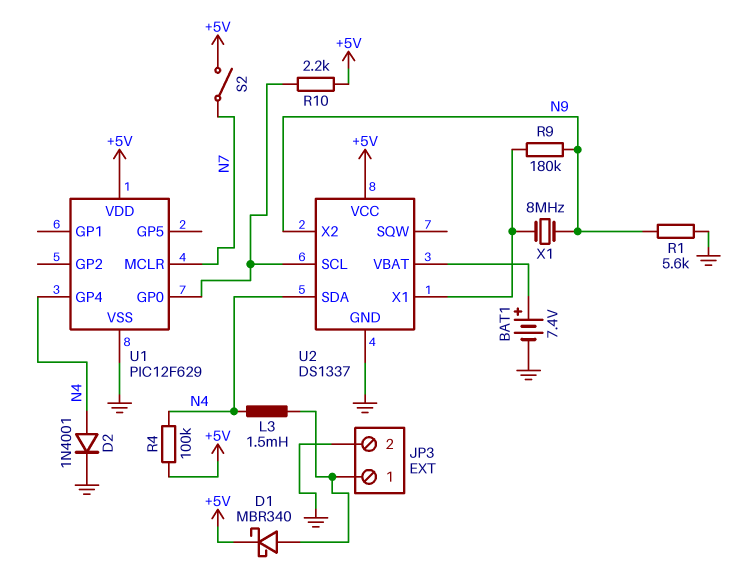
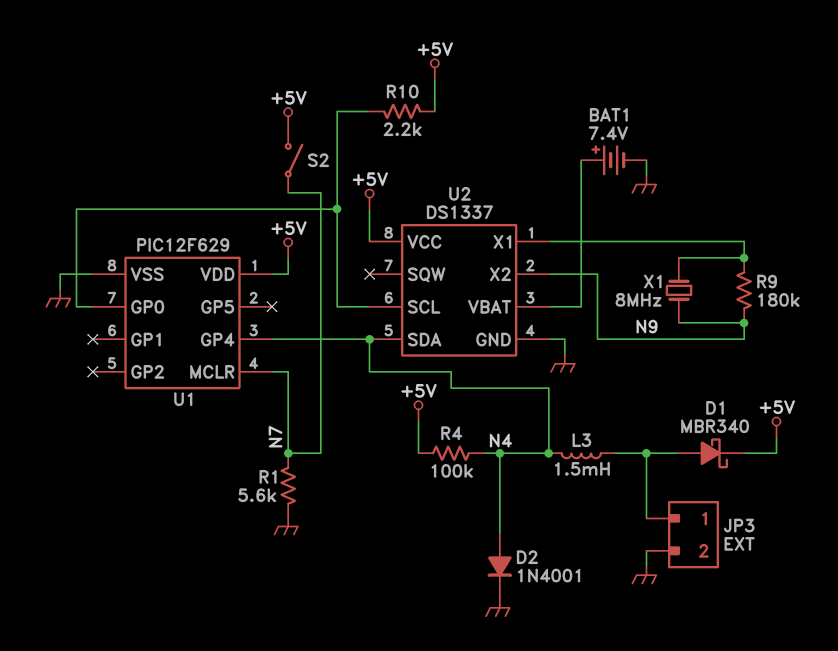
R1: 5.6k (GND, N9) -> 5.6k (GND, N7)

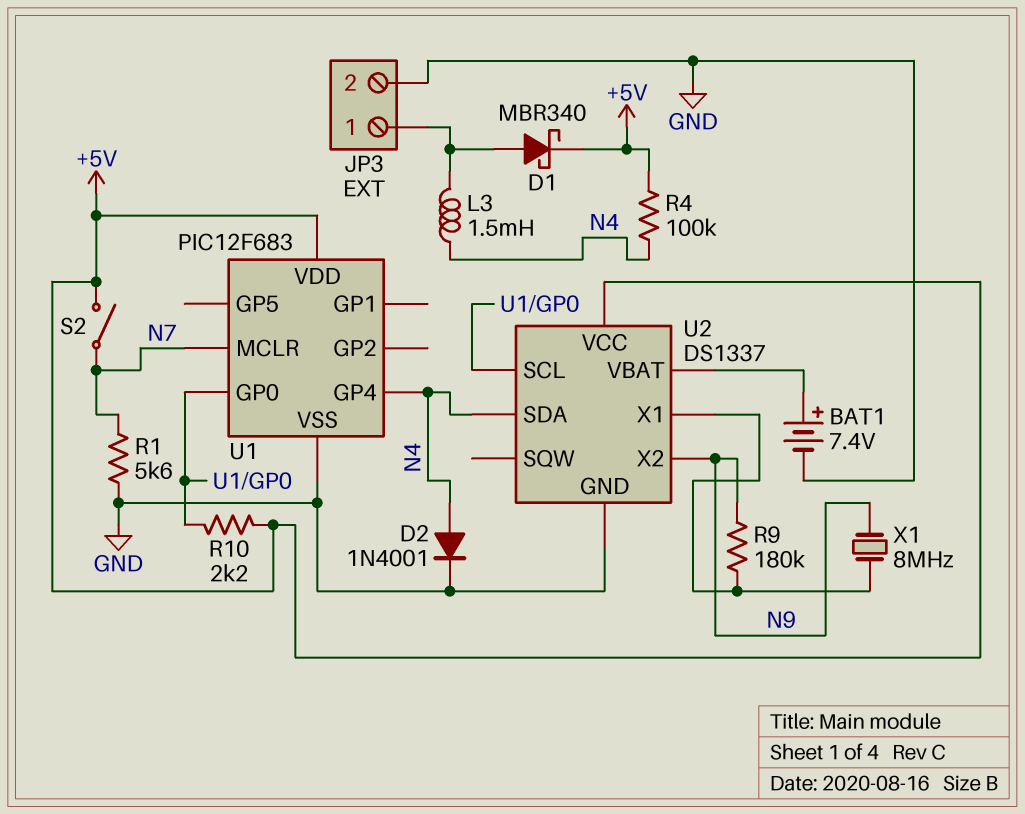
U1: PIC12F629 -> PIC12F683

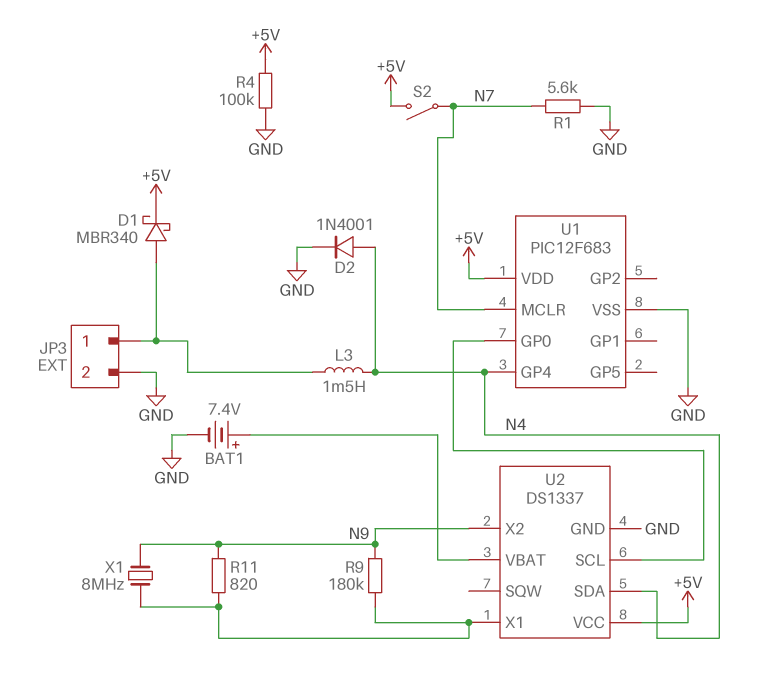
R4: 100k (+5V, N4) -> 100k (+5V, GND)
R10: 2.2k (+5V, U1/GP0) -> none
R11: none -> 820 (N9, U2/X1)

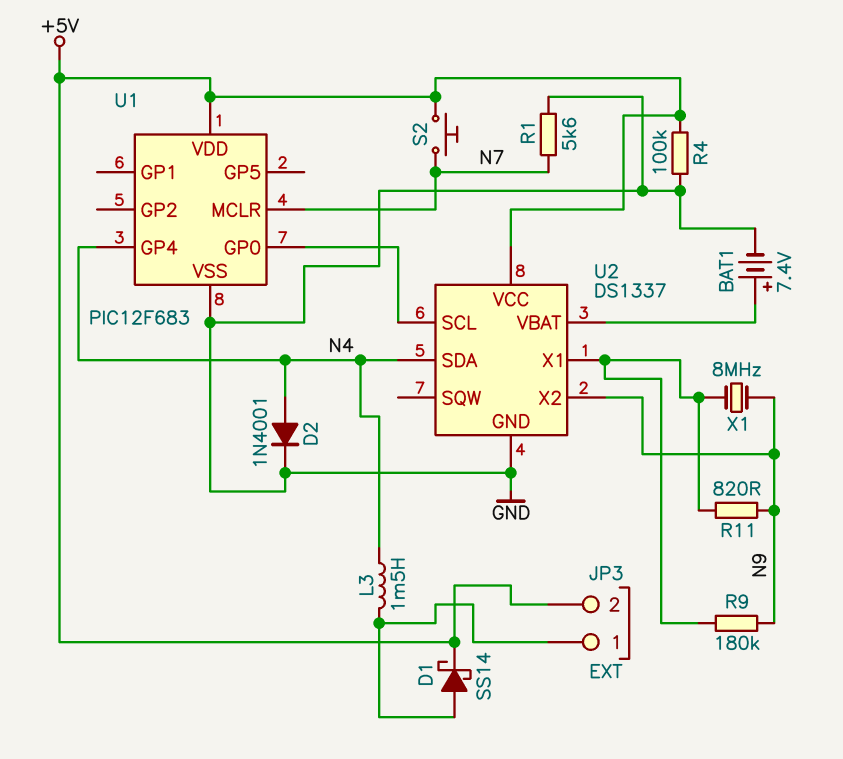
D1: schottky MBR340 (A JP3/1, K +5V) -> schottky SS14 (A JP3/1, K +5V)
JP3 pin 2: GND -> +5V
S2: switch (+5V, N7) -> button (+5V, N7)

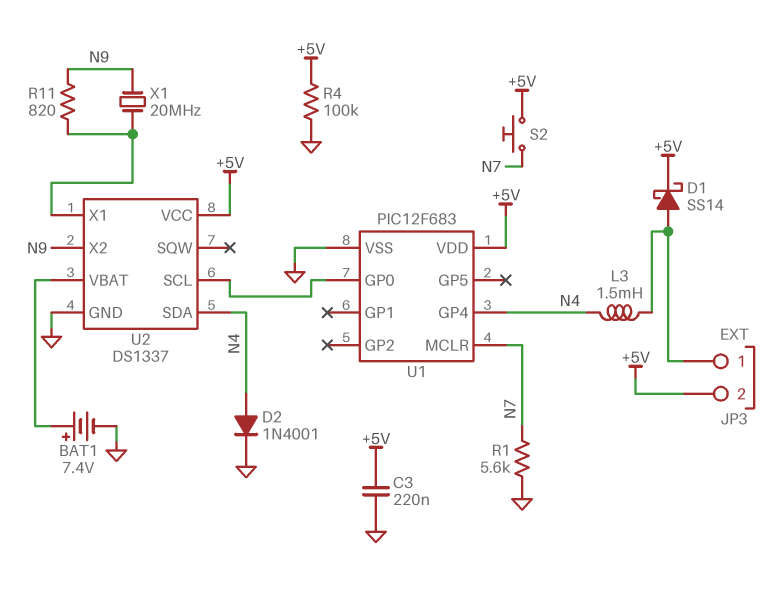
C3: none -> 220nF (+5V, GND)
R9: 180k (N9, U2/X1) -> none
X1: 8MHz (N9, U2/X1) -> 20MHz (N9, U2/X1)

